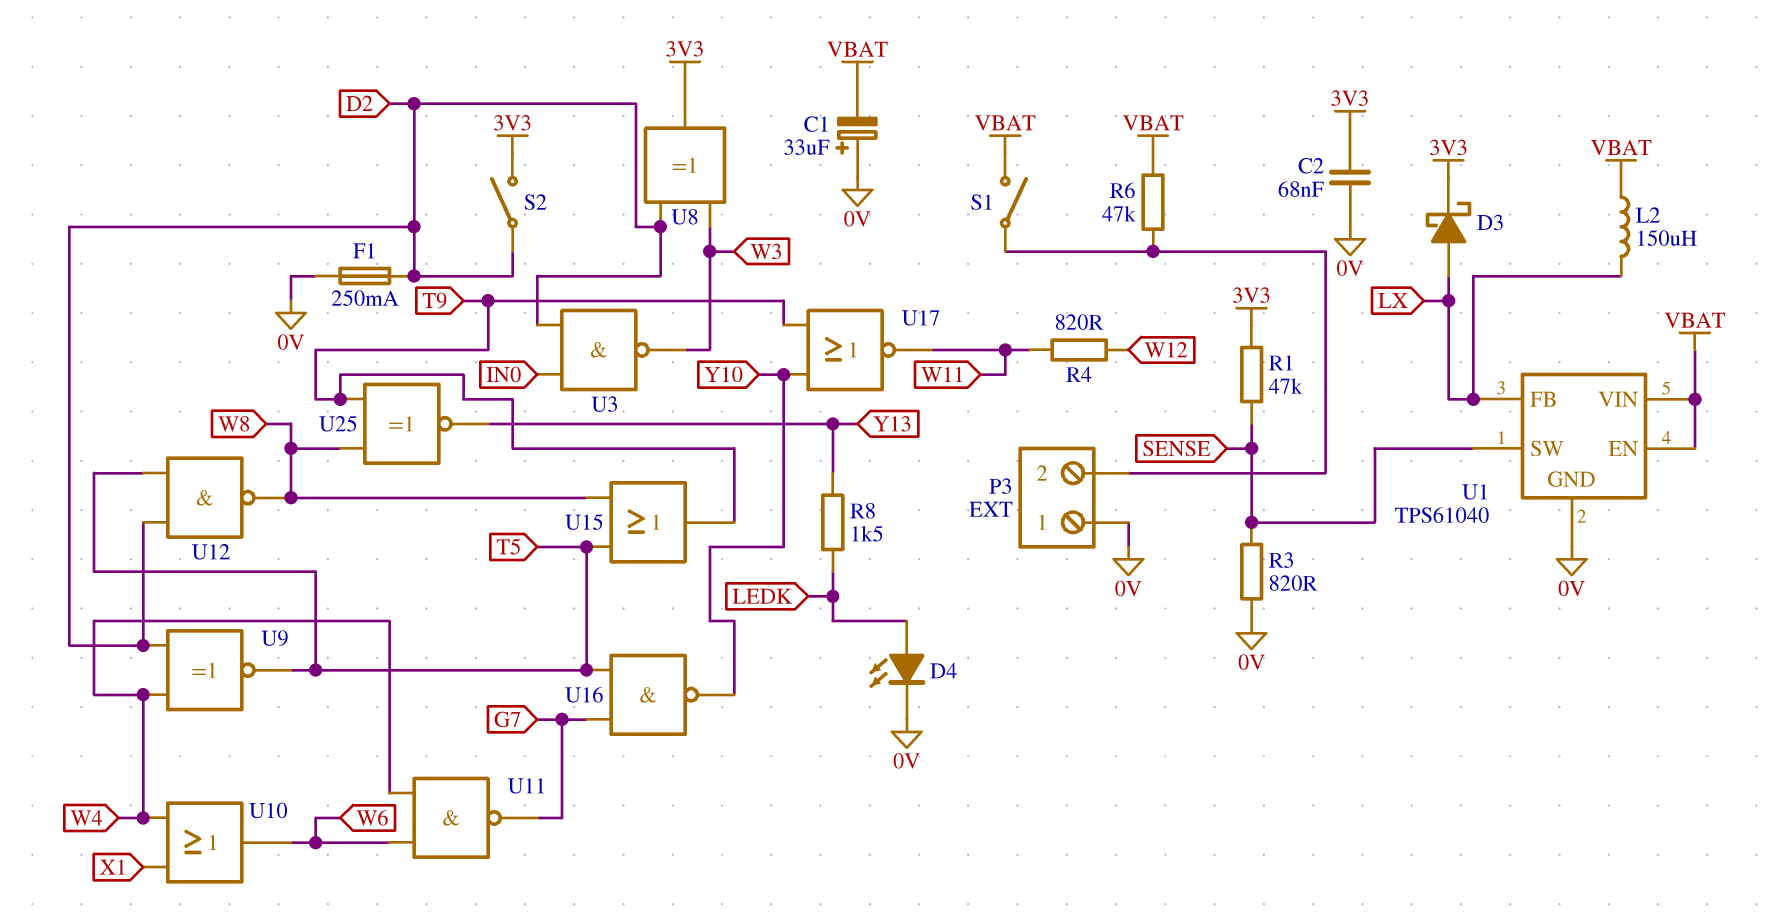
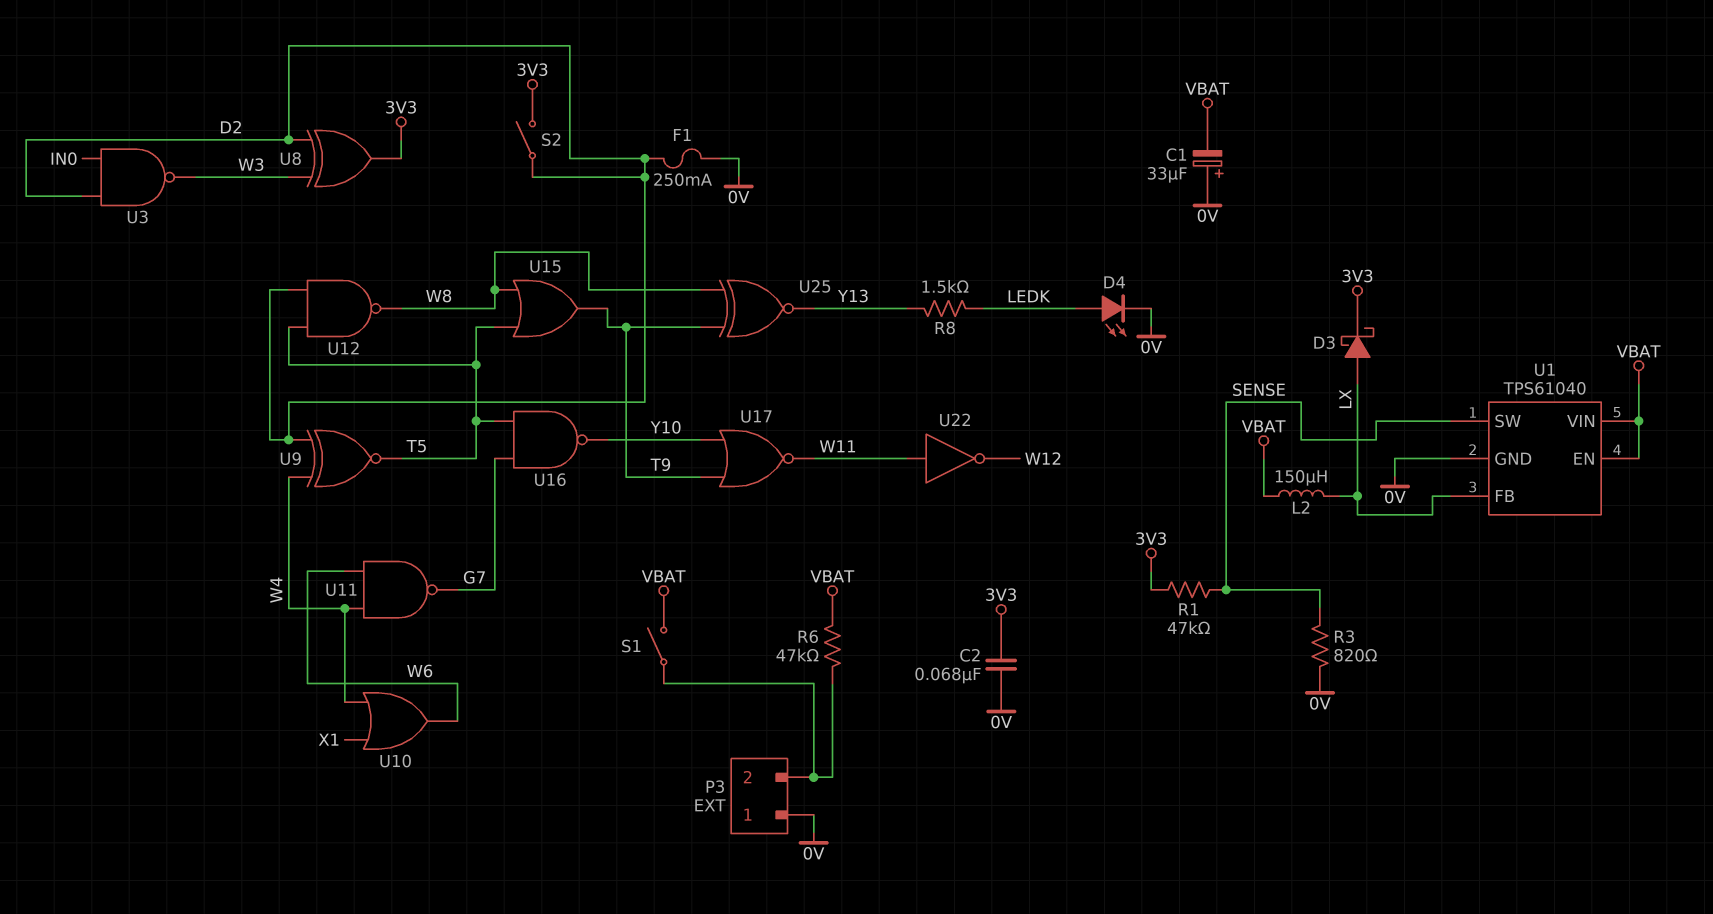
R4: 820 (W11, W12) -> none
U22: none -> NOT (in W11, out W12)

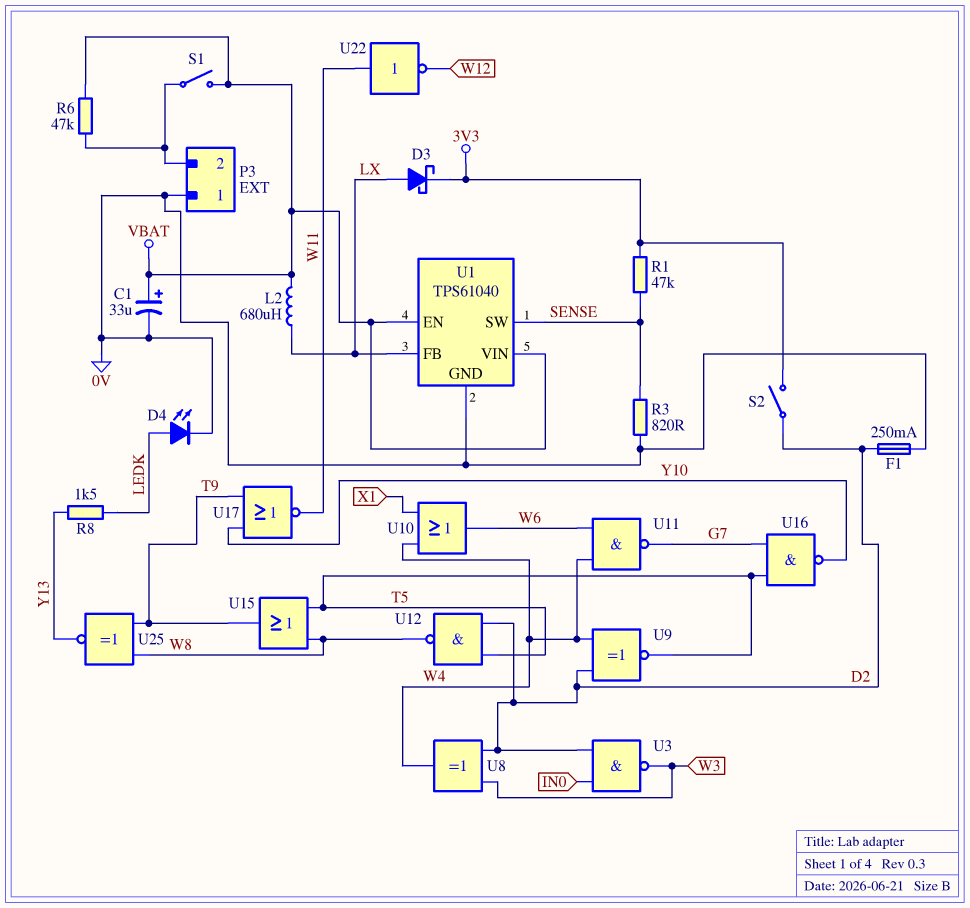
C1: 33uF (plus 0V, minus VBAT) -> 33uF (plus VBAT, minus 0V)
C2: 68nF (0V, 3V3) -> none
L2: 150uH (LX, VBAT) -> 680uH (LX, VBAT)
U8: XOR (in D2, in W3, out 3V3) -> XOR (in D2, in W3, out W4)

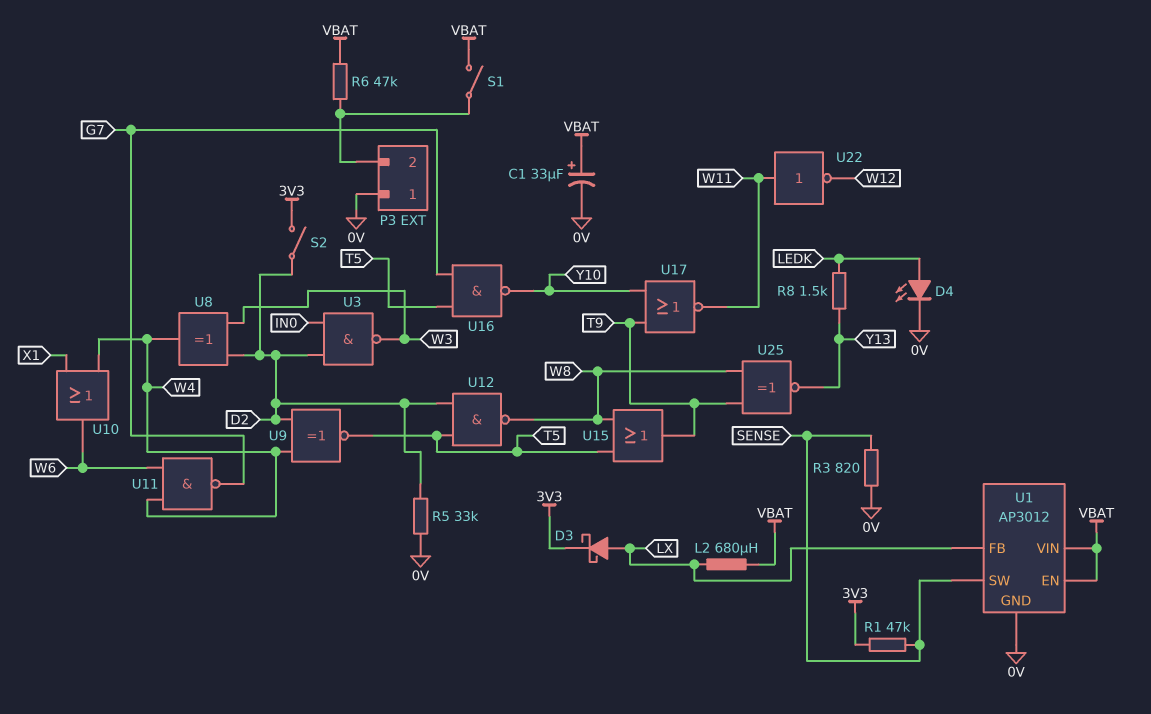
F1: 250mA (0V, D2) -> none
R5: none -> 33k (0V, D2)
U1: TPS61040 -> AP3012

